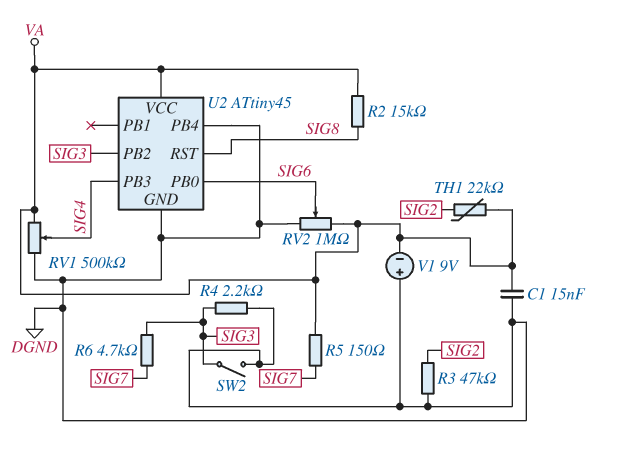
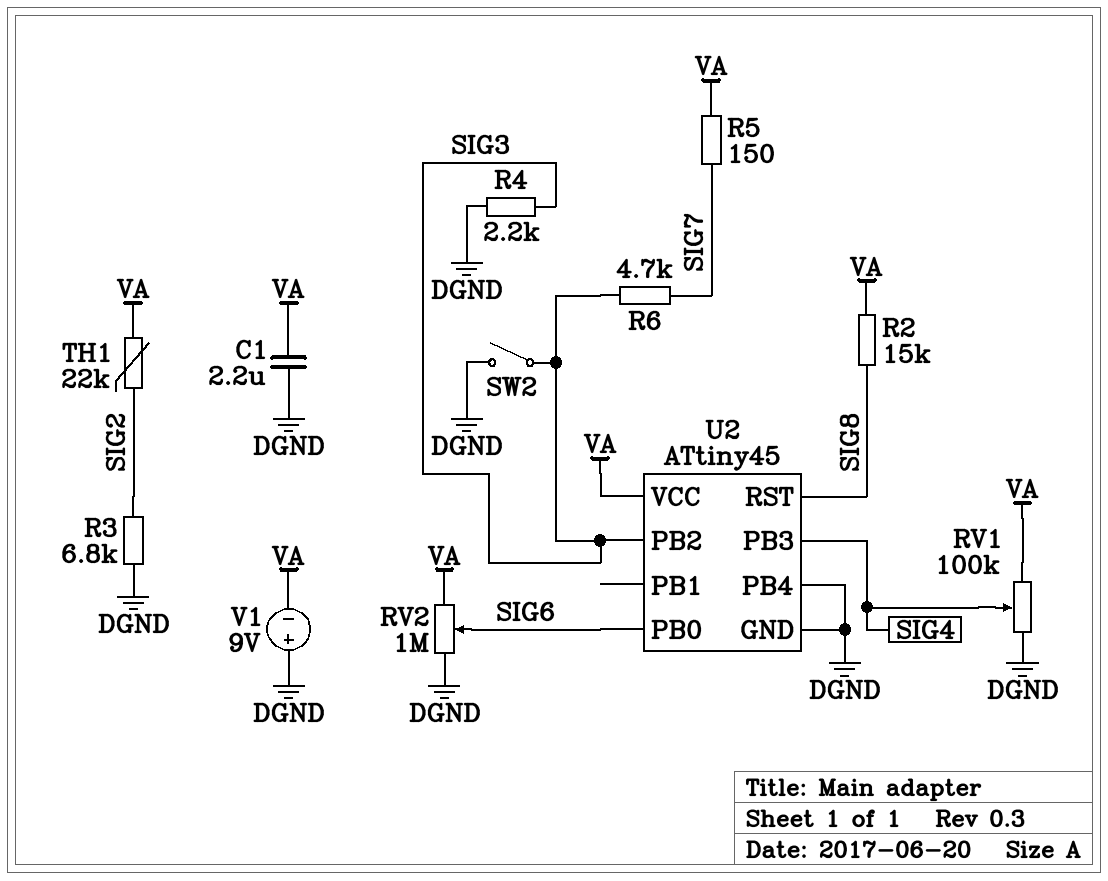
C1: 15nF (DGND, VA) -> 2.2uF (DGND, VA)
R3: 47k (DGND, SIG2) -> 6.8k (DGND, SIG2)
RV1: 500k (DGND, VA, wiper SIG4) -> 100k (DGND, VA, wiper SIG4)

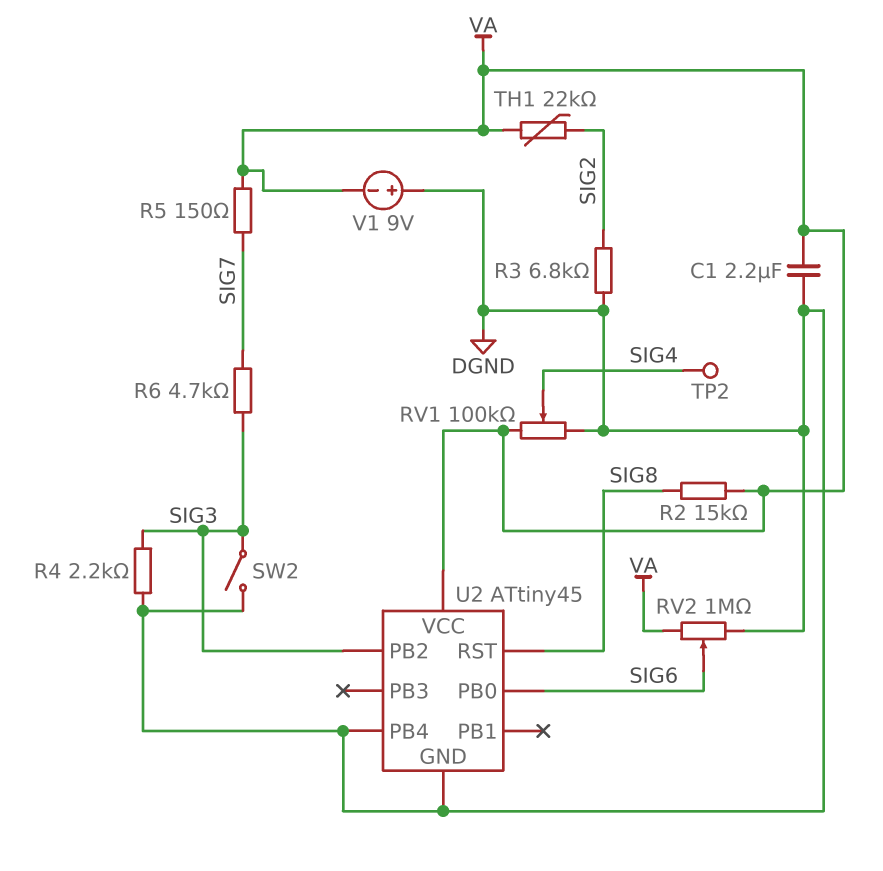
TP2: none -> test point (SIG4)
U2 pin PB3: SIG4 -> none

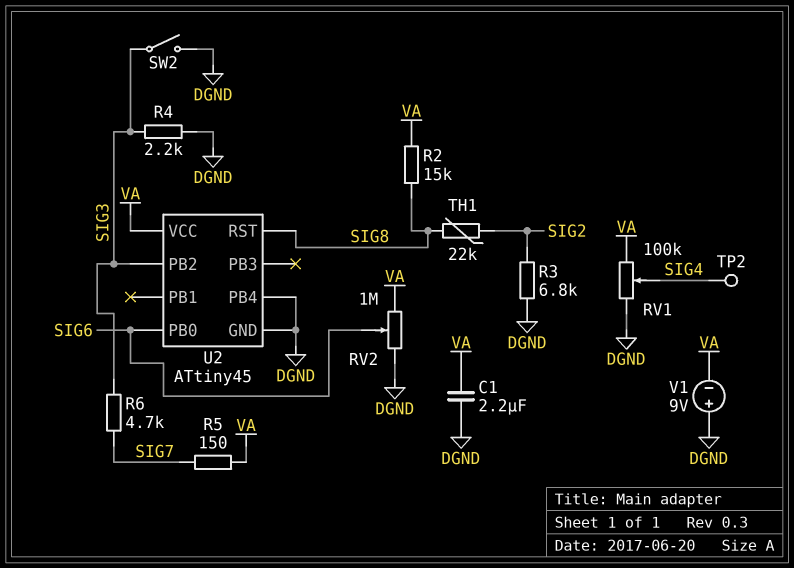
TH1: 22k (SIG2, VA) -> 22k (SIG2, SIG8)

